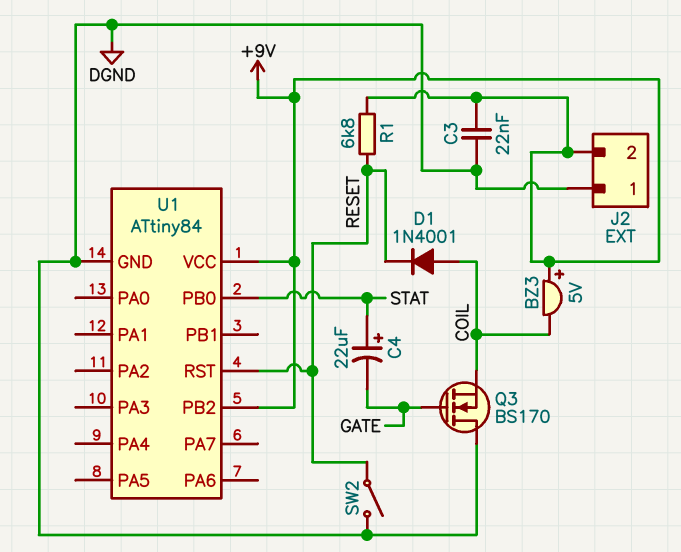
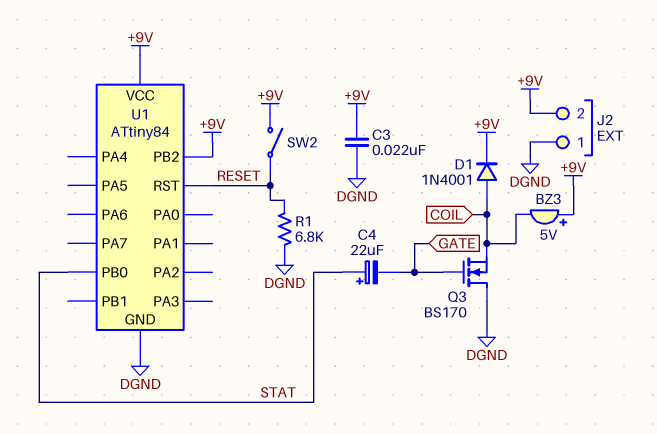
D1: diode 1N4001 (A COIL, K RESET) -> diode 1N4001 (A COIL, K +9V)
R1: 6.8k (+9V, RESET) -> 6.8k (DGND, RESET)
SW2: switch (DGND, RESET) -> switch (+9V, RESET)

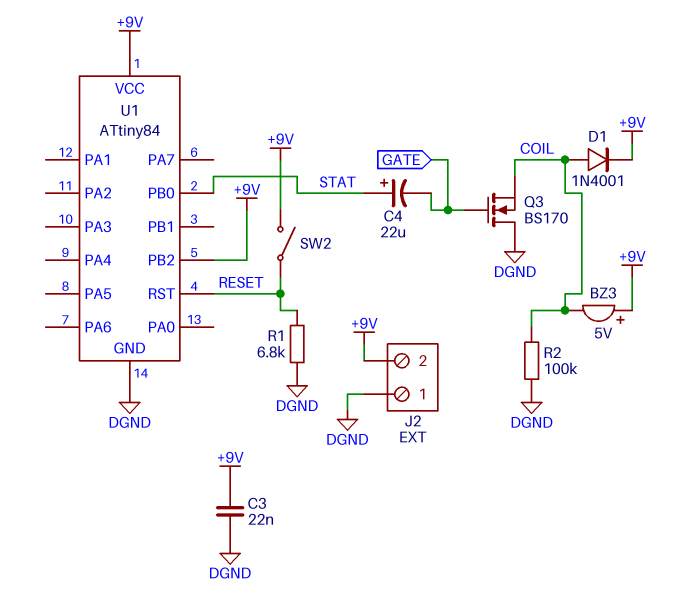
R2: none -> 100k (COIL, DGND)

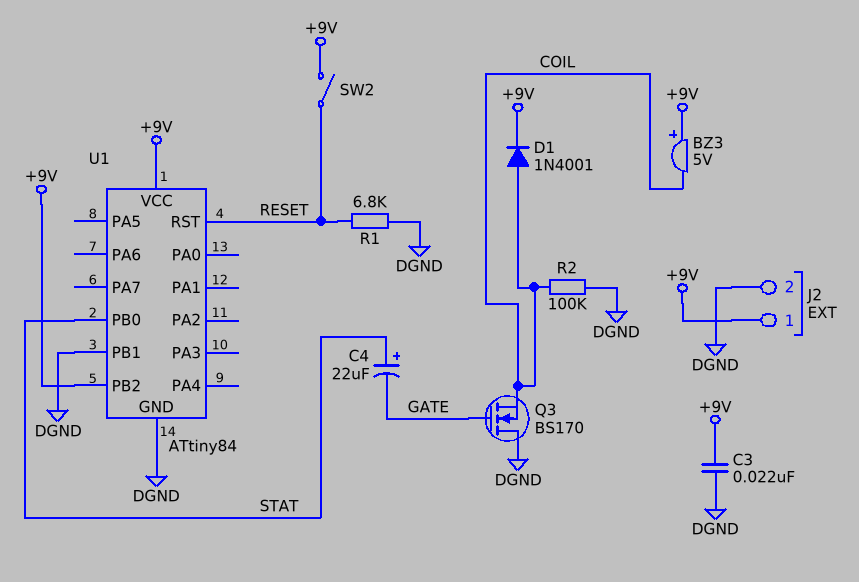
J2 pin 1: DGND -> +9V
J2 pin 2: +9V -> DGND
U1 pin PB1: none -> DGND

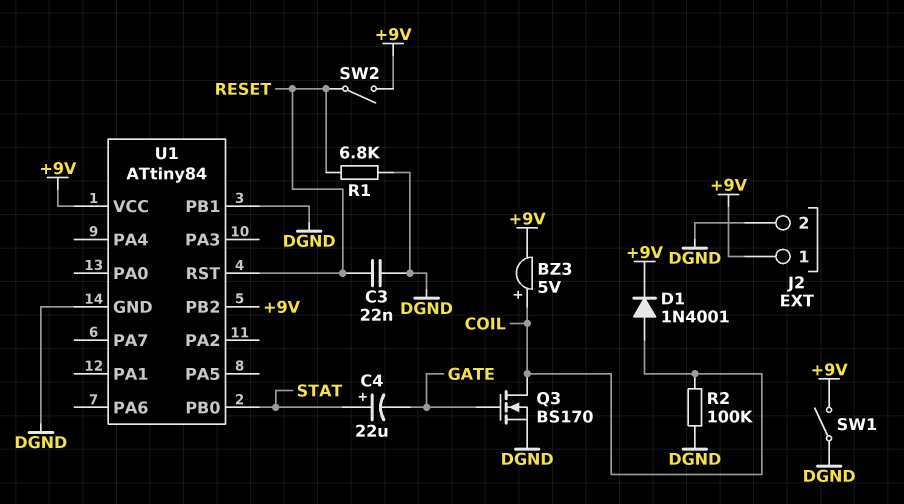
BZ3: buzzer 5V (plus +9V, minus COIL) -> buzzer 5V (plus COIL, minus +9V)
C3: 22nF (+9V, DGND) -> 22nF (DGND, RESET)
Q3: NMOS BS170 (G GATE, D DGND, S COIL) -> NMOS BS170 (G GATE, D COIL, S DGND)
SW1: none -> switch (+9V, DGND)

